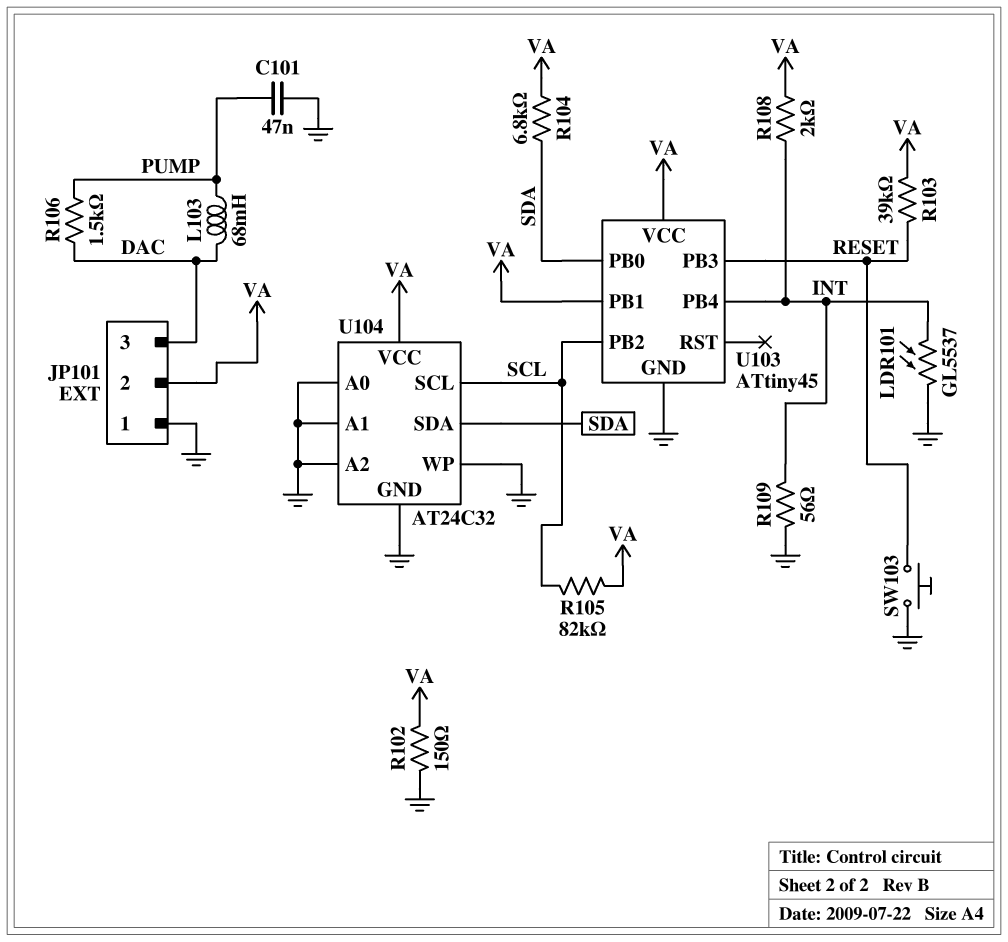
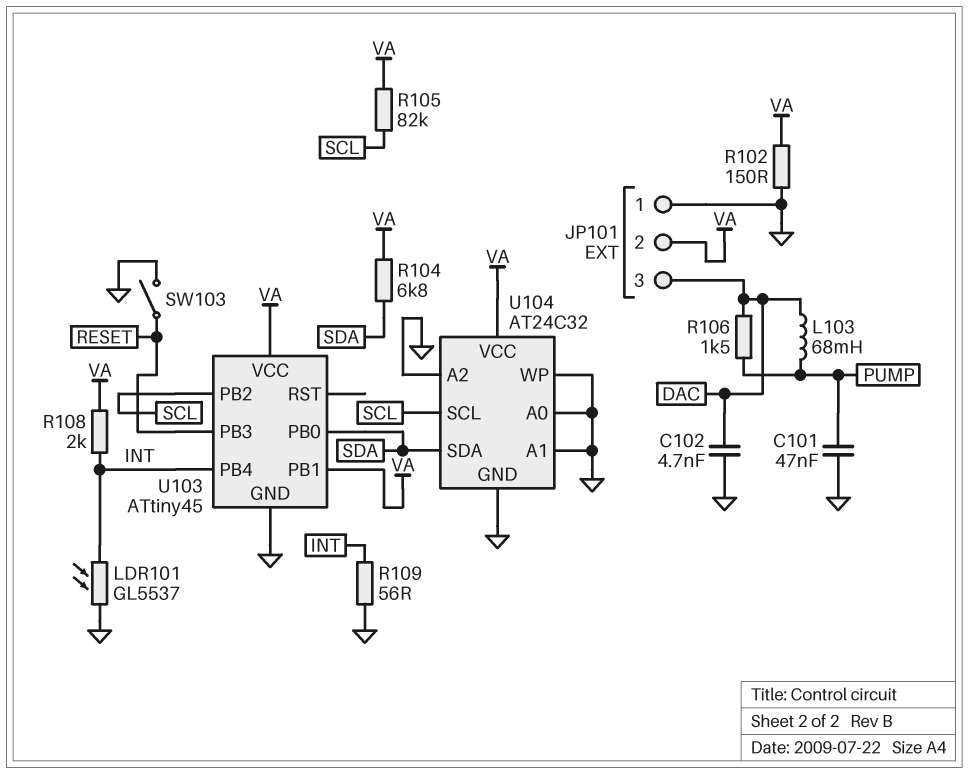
C102: none -> 4.7nF (DAC, GND)
R103: 39k (RESET, VA) -> none
SW103: button (GND, RESET) -> switch (GND, RESET)

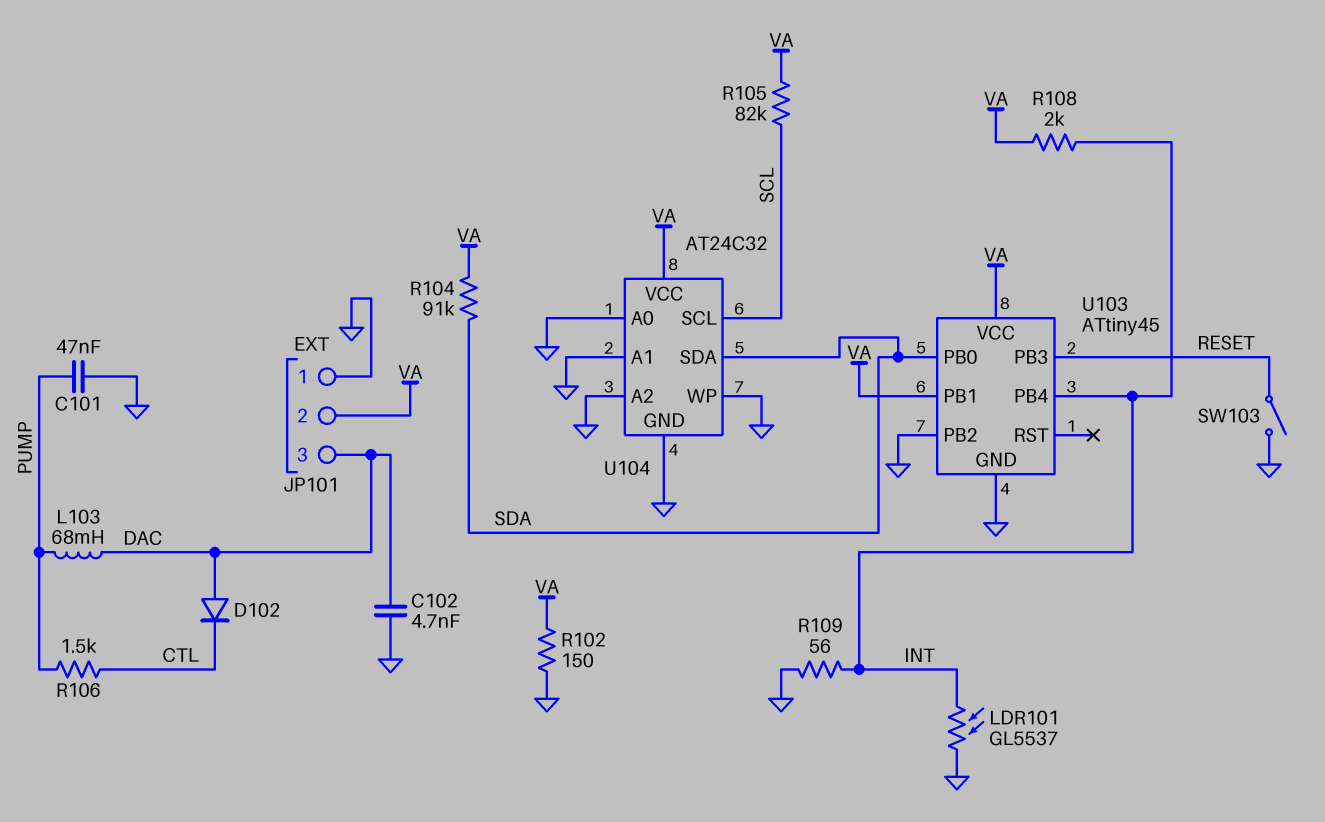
D102: none -> diode (A DAC, K CTL)
R104: 6.8k (SDA, VA) -> 91k (SDA, VA)
R106: 1.5k (DAC, PUMP) -> 1.5k (CTL, PUMP)
U103 pin PB2: SCL -> GND

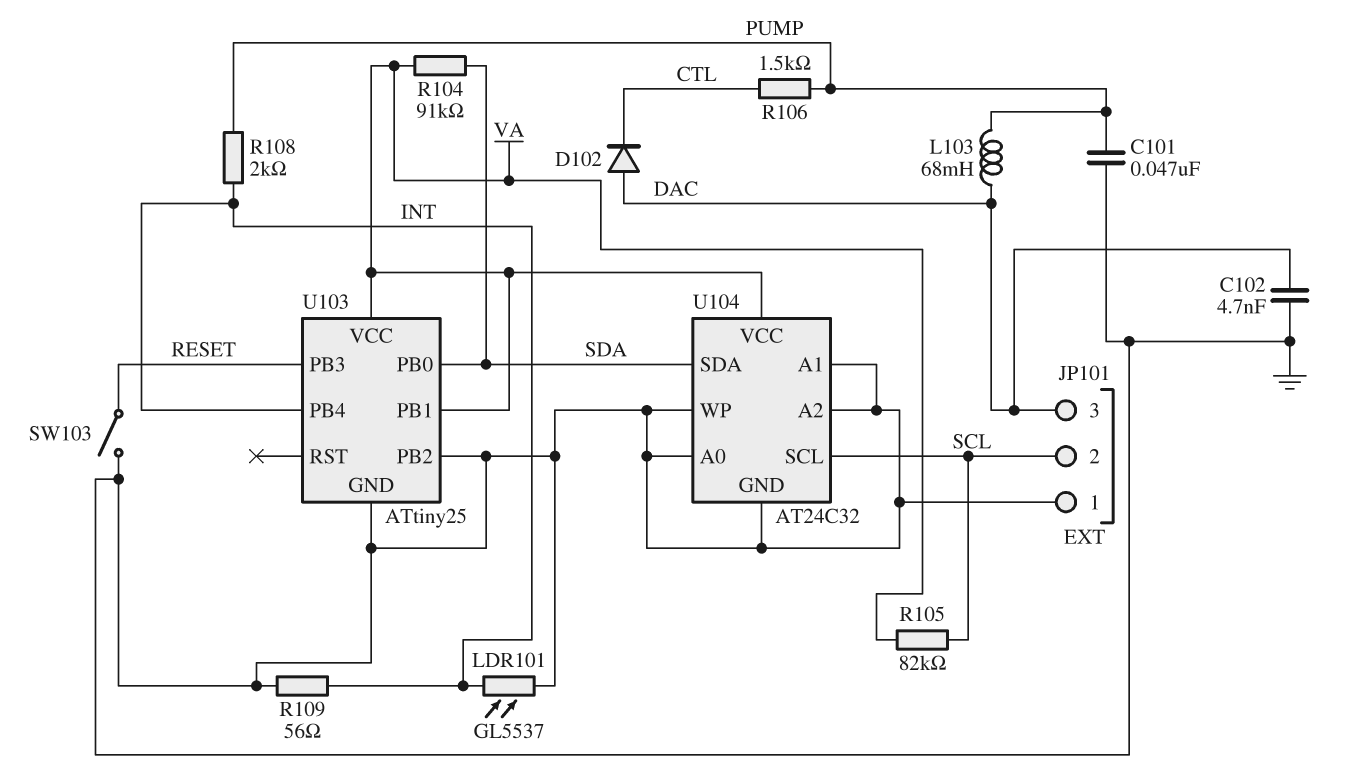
JP101 pin 2: VA -> SCL
R102: 150 (GND, VA) -> none
R108: 2k (INT, VA) -> 2k (INT, PUMP)
U103: ATtiny45 -> ATtiny25

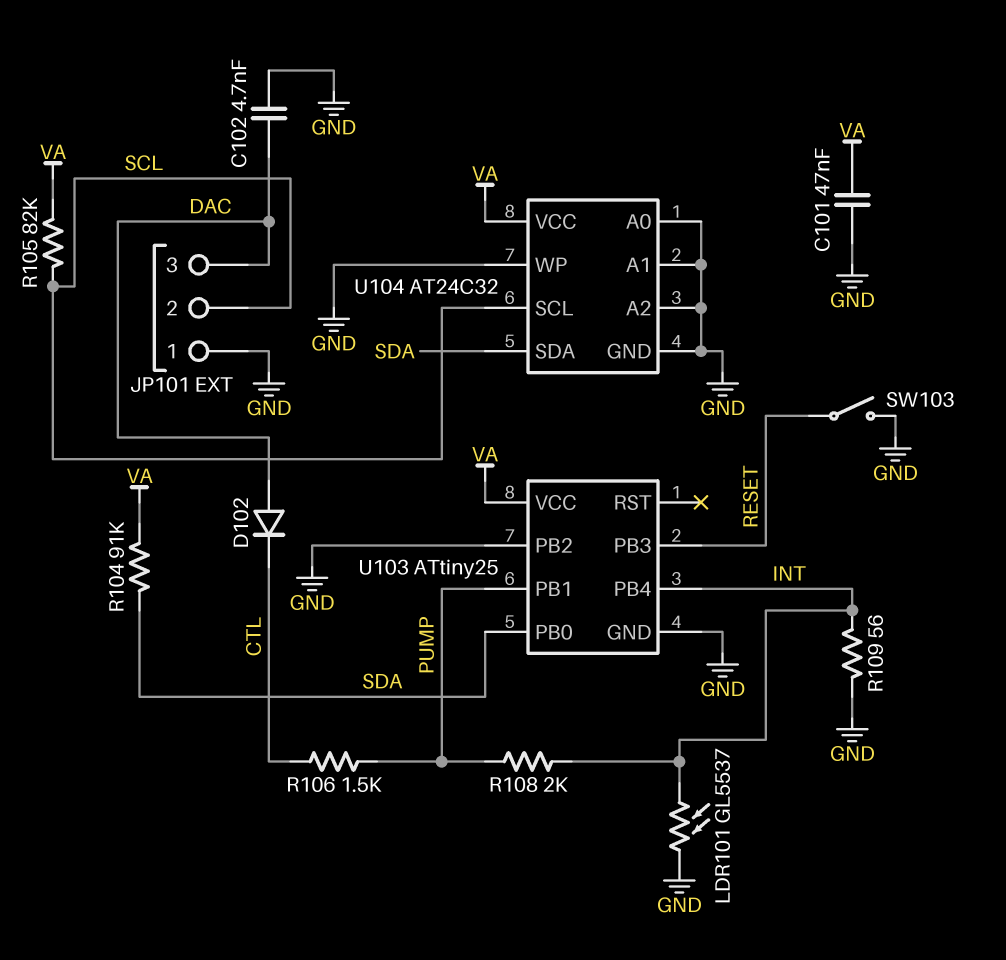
C101: 47nF (GND, PUMP) -> 47nF (GND, VA)
L103: 68mH (DAC, PUMP) -> none
U103 pin PB1: VA -> PUMP

